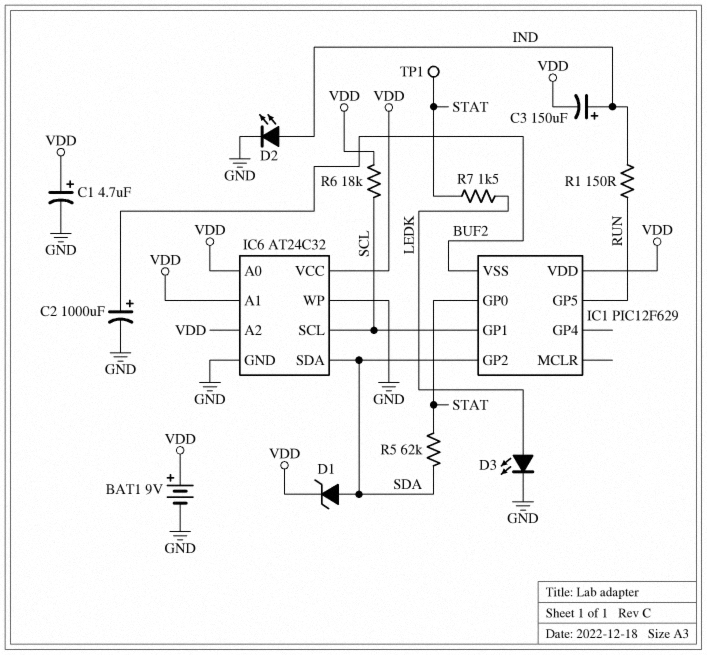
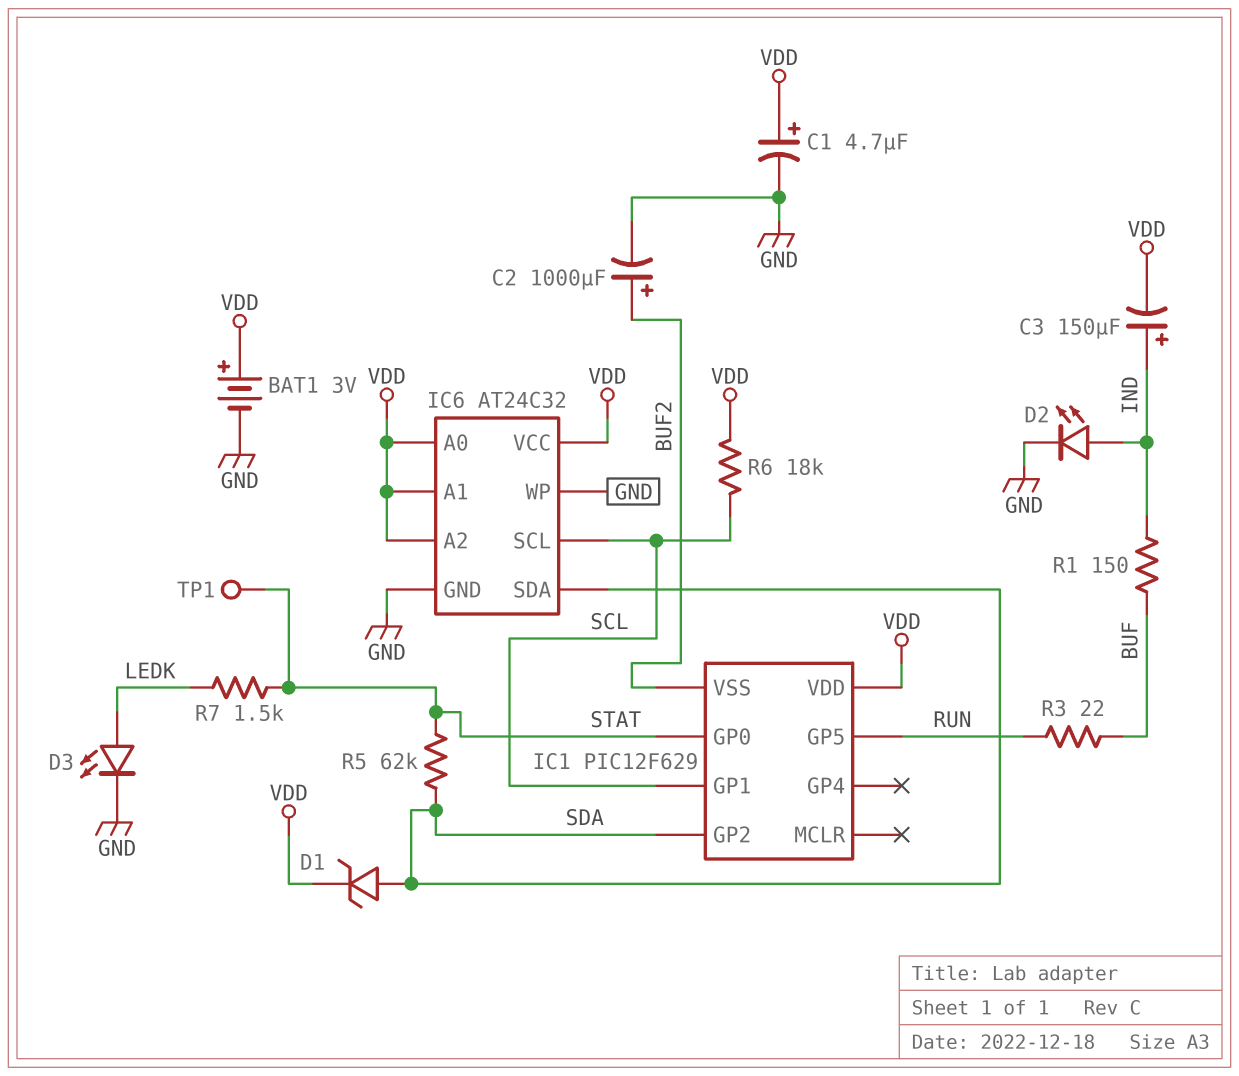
BAT1: 9V (plus VDD, minus GND) -> 3V (plus VDD, minus GND)
R1: 150 (IND, RUN) -> 150 (BUF, IND)
R3: none -> 22 (BUF, RUN)

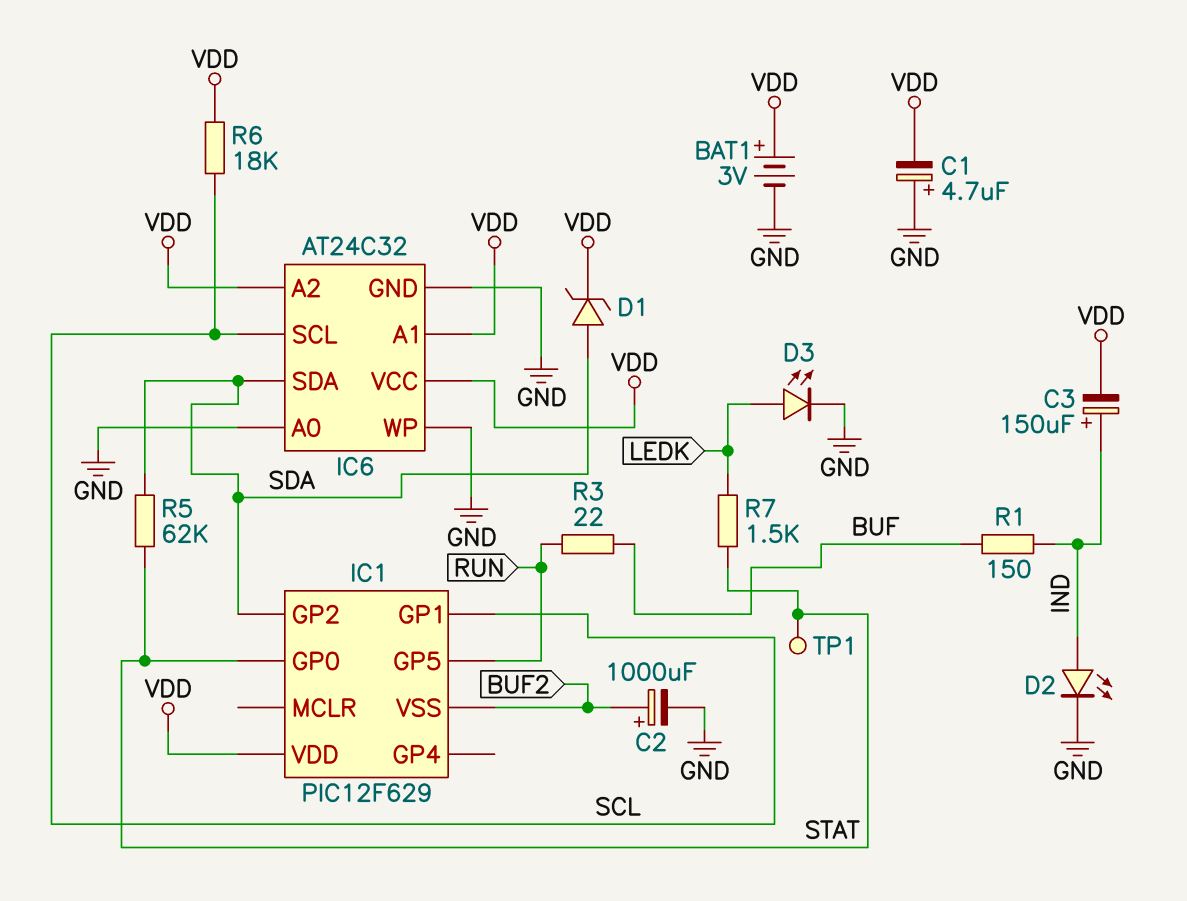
C1: 4.7uF (plus VDD, minus GND) -> 4.7uF (plus GND, minus VDD)
IC6 pin A0: VDD -> GND

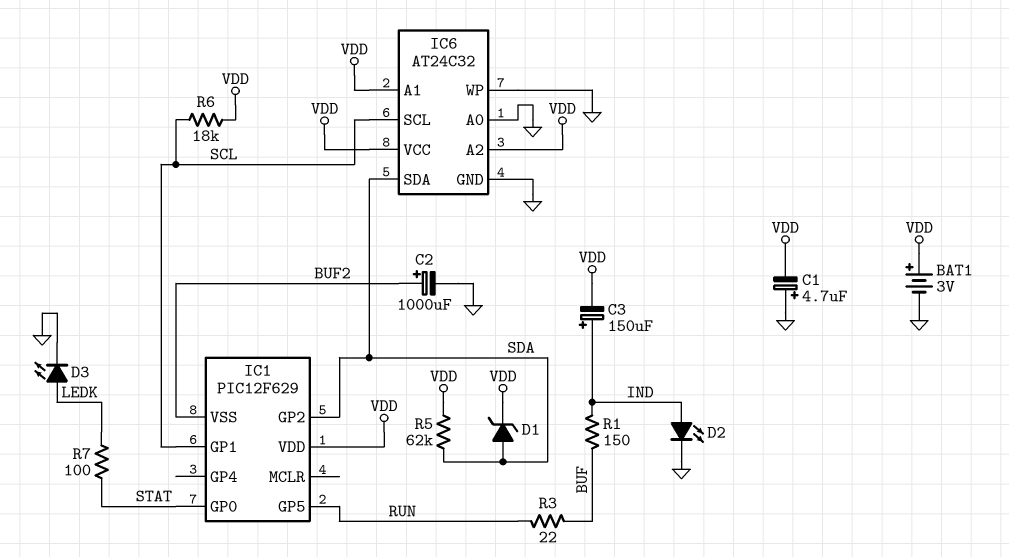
R5: 62k (SDA, STAT) -> 62k (SDA, VDD)
R7: 1.5k (LEDK, STAT) -> 100 (LEDK, STAT)
TP1: test point (STAT) -> none

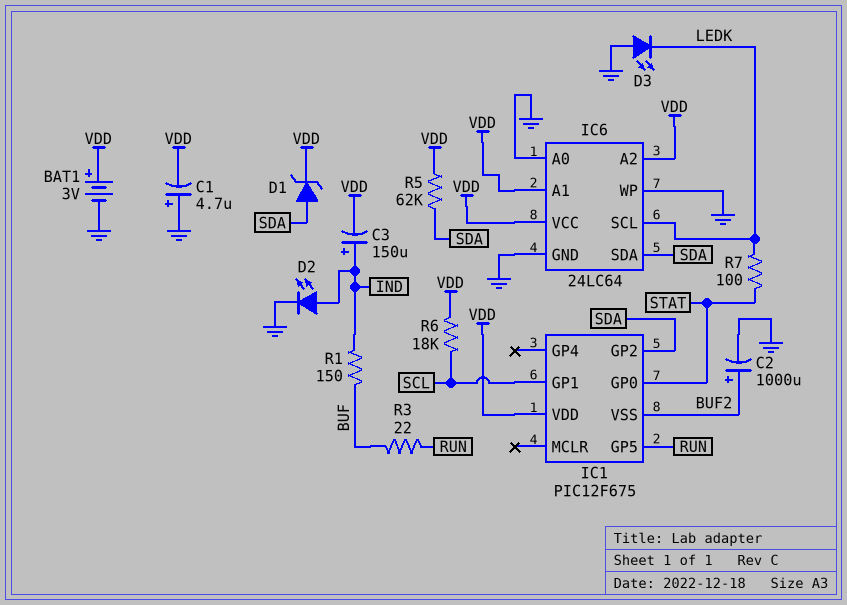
D3: LED (A LEDK, K GND) -> LED (A GND, K LEDK)
IC1: PIC12F629 -> PIC12F675
IC6: AT24C32 -> 24LC64
IC6 pin SCL: SCL -> LEDK

